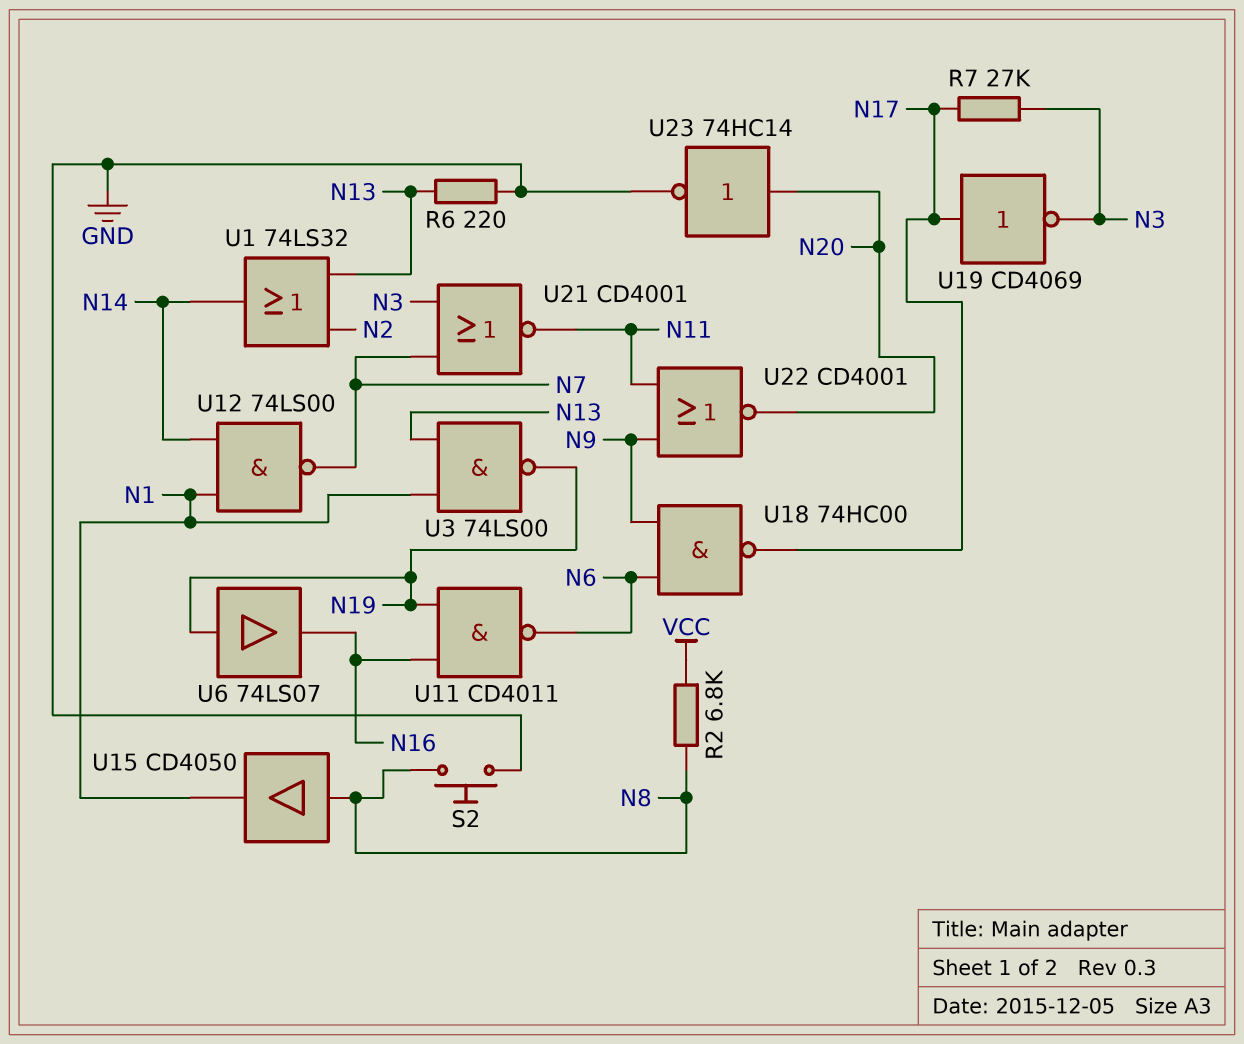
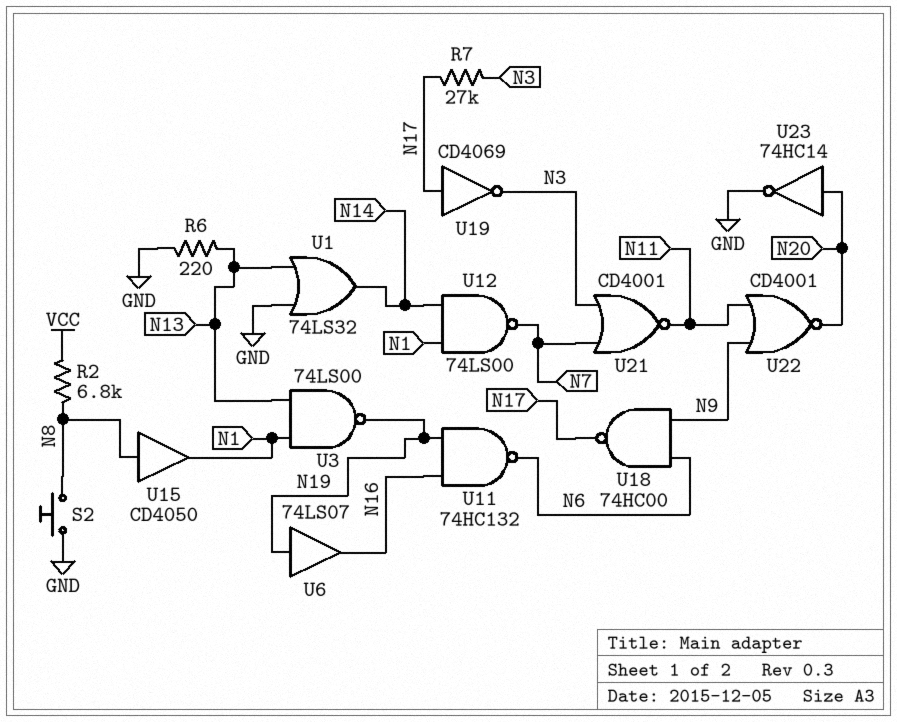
U1: OR 74LS32 (in N2, in N13, out N14) -> OR 74LS32 (in GND, in N13, out N14)
U11: NAND CD4011 (in N16, in N19, out N6) -> NAND 74HC132 (in N16, in N19, out N6)

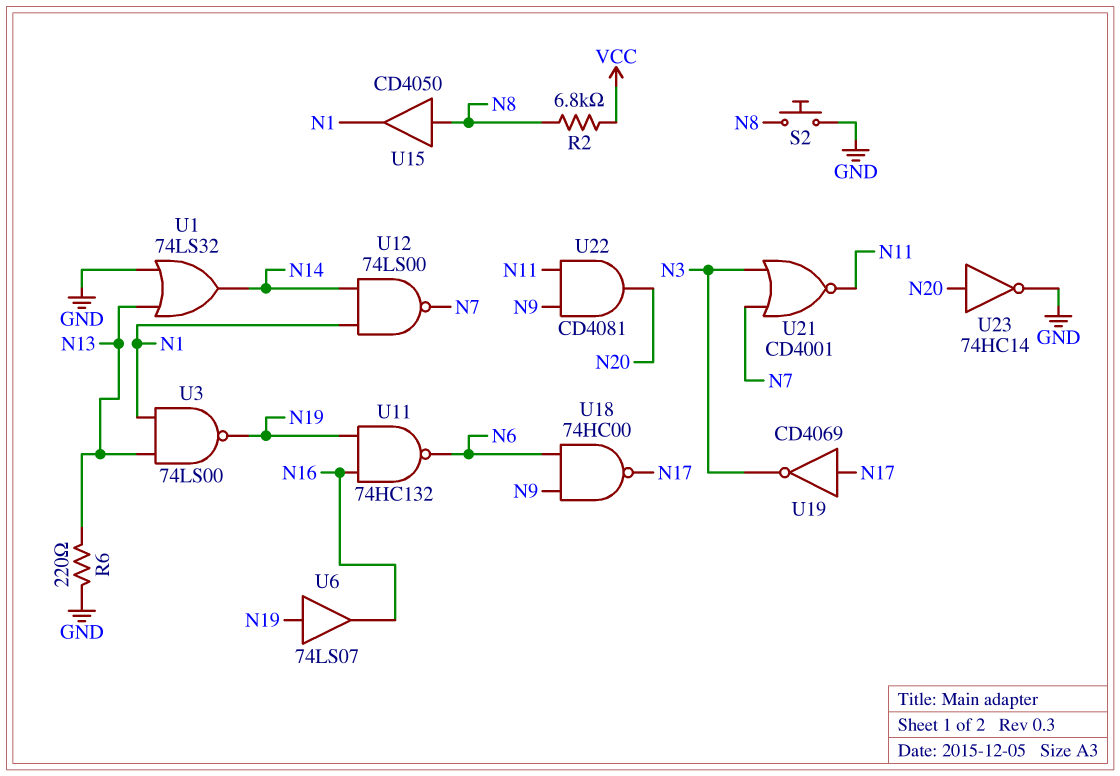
R7: 27k (N3, N17) -> none
U22: NOR CD4001 (in N9, in N11, out N20) -> AND CD4081 (in N9, in N11, out N20)

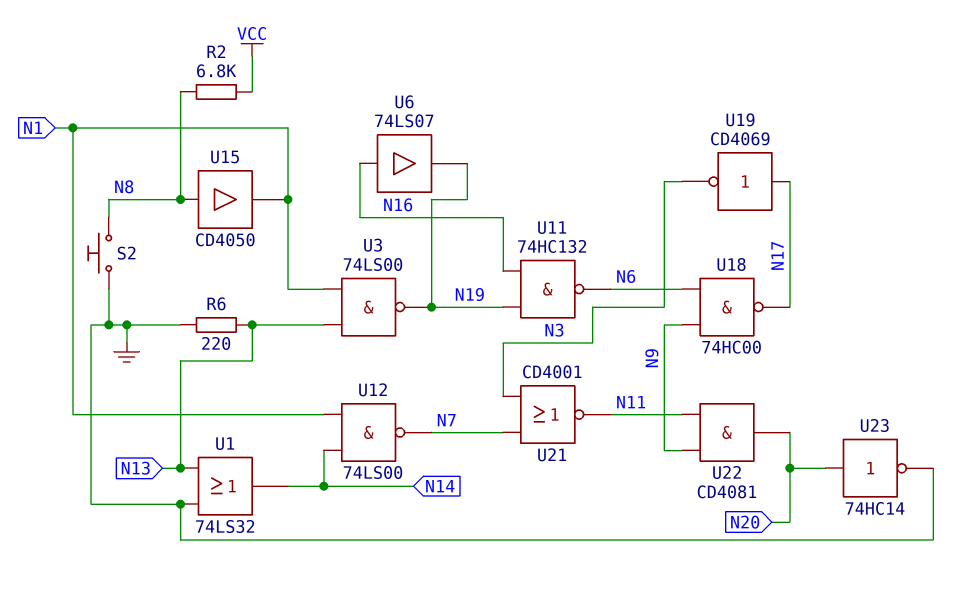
U6: buffer 74LS07 (in N19, out N16) -> buffer 74LS07 (in N16, out N19)

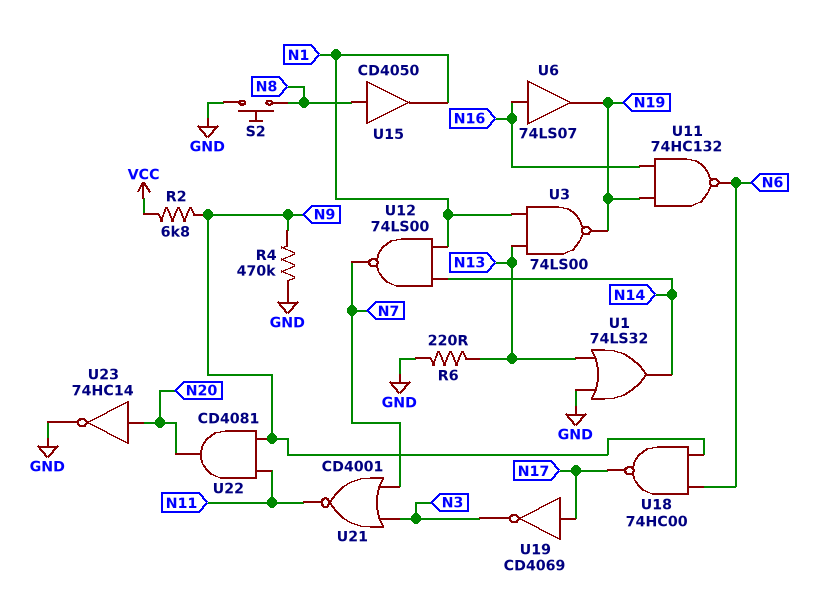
R2: 6.8k (N8, VCC) -> 6.8k (N9, VCC)
R4: none -> 470k (GND, N9)

